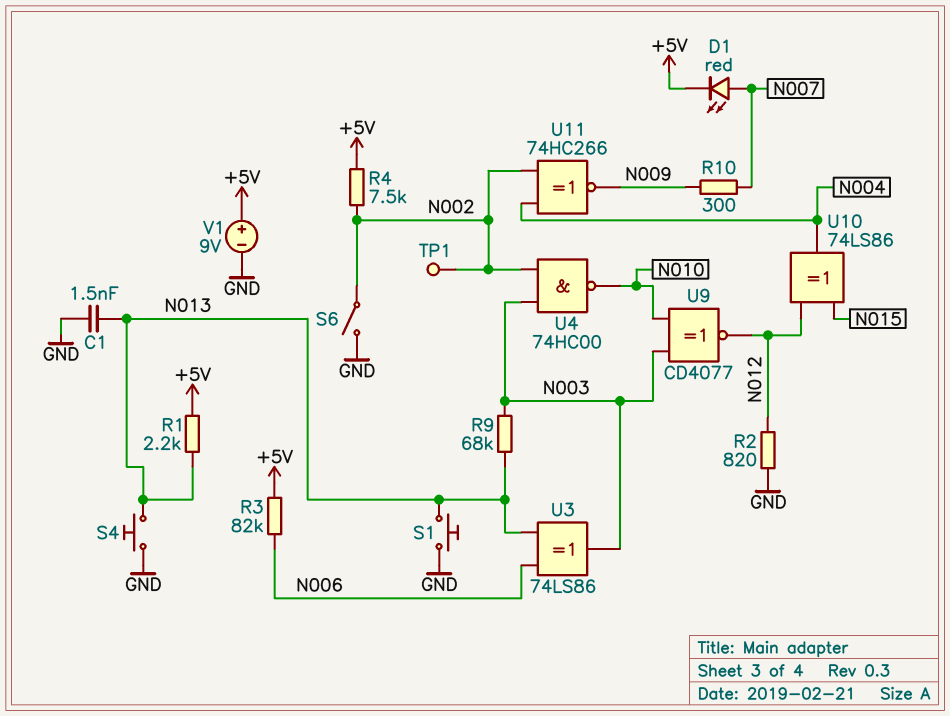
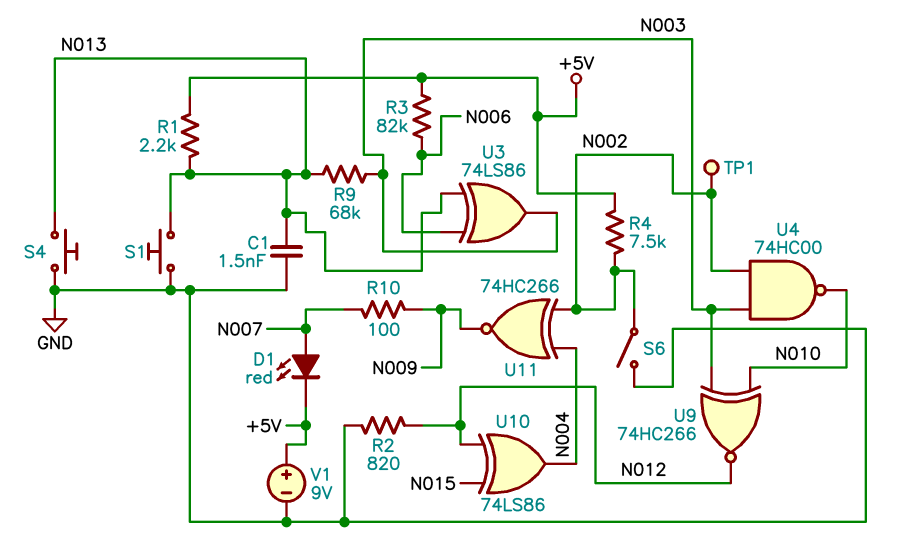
R10: 300 (N007, N009) -> 100 (N007, N009)
U9: XNOR CD4077 (in N003, in N010, out N012) -> XNOR 74HC266 (in N003, in N010, out N012)

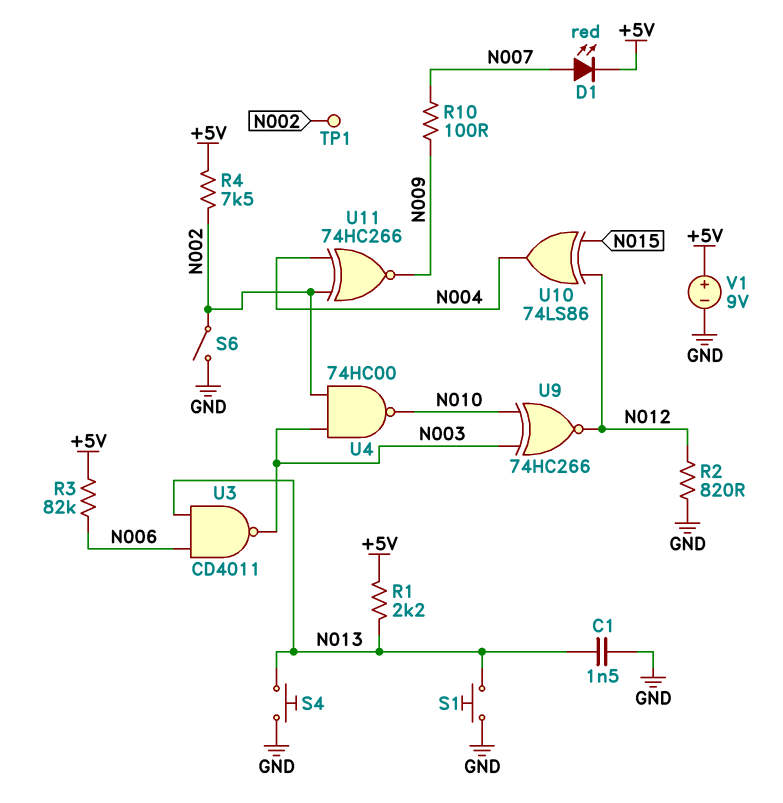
R9: 68k (N003, N013) -> none
U3: XOR 74LS86 (in N006, in N013, out N003) -> NAND CD4011 (in N006, in N013, out N003)

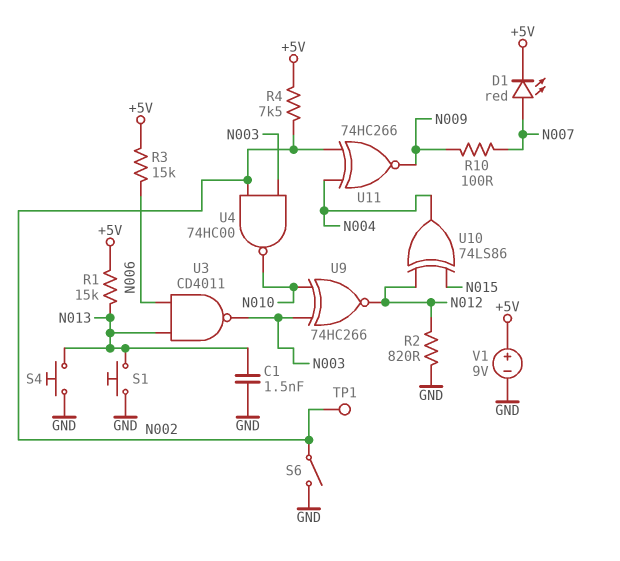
R1: 2.2k (+5V, N013) -> 15k (+5V, N013)
R3: 82k (+5V, N006) -> 15k (+5V, N006)

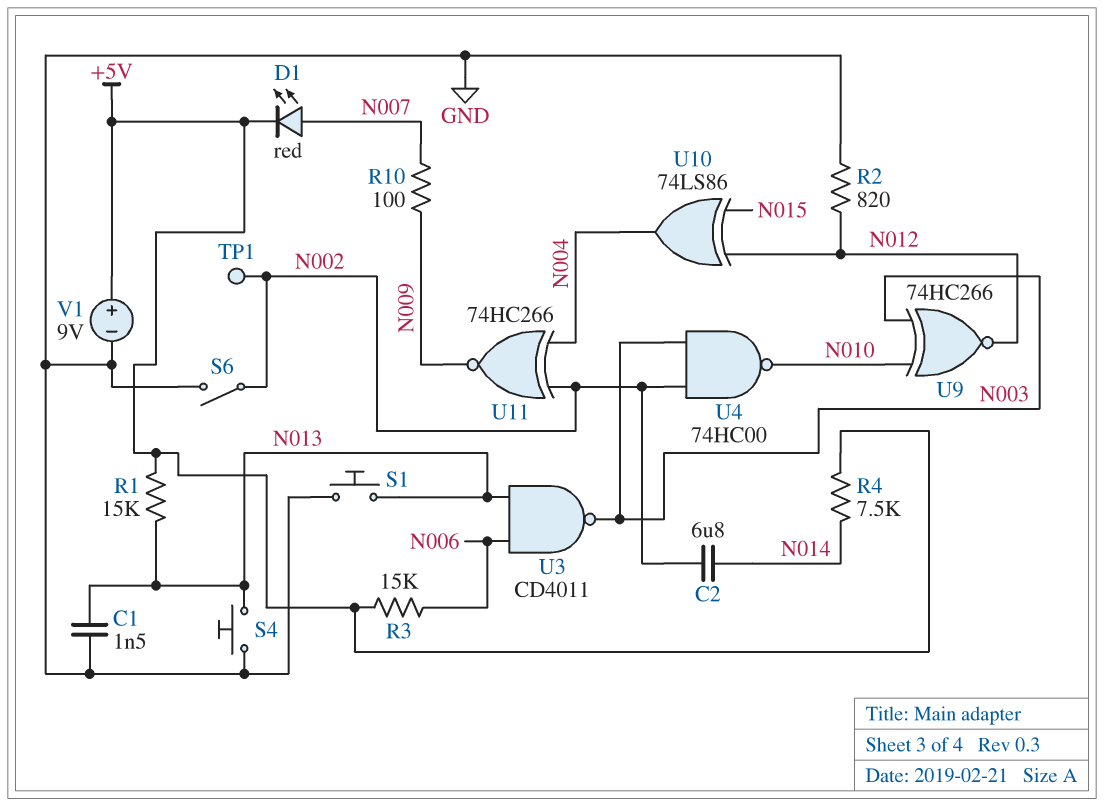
C2: none -> 6.8uF (N002, N014)
R4: 7.5k (+5V, N002) -> 7.5k (+5V, N014)

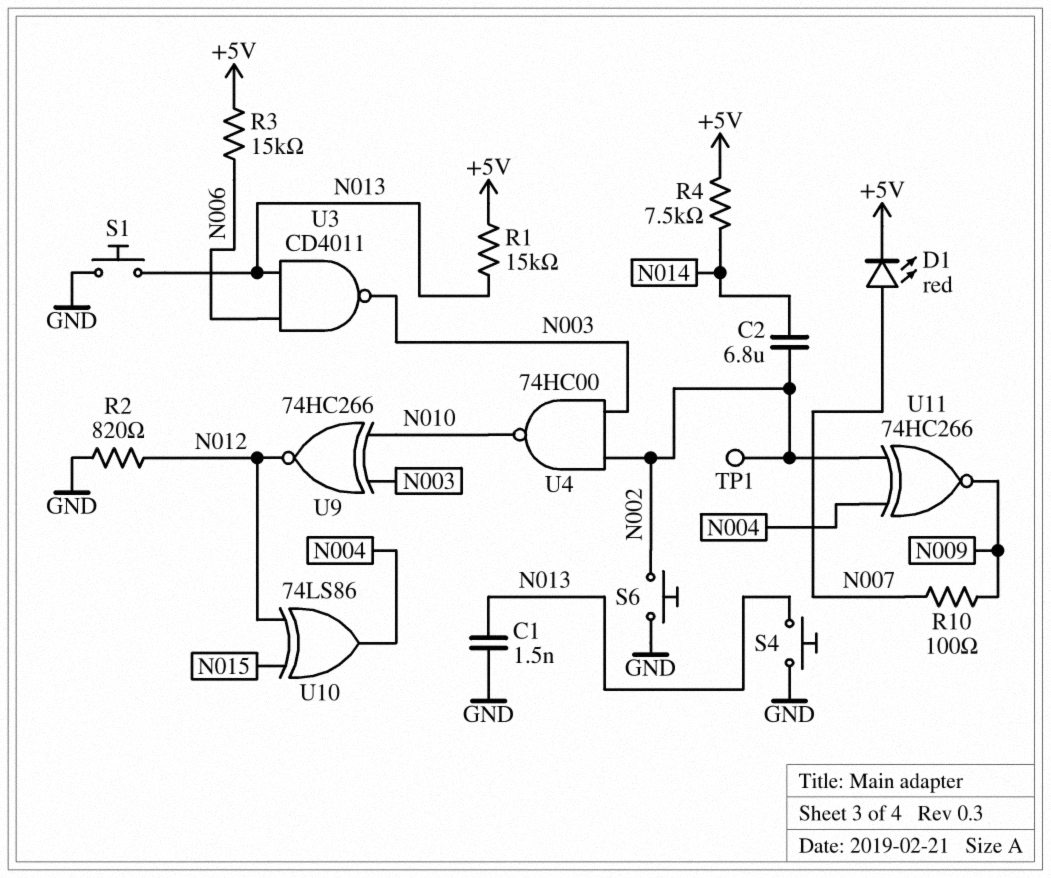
S6: switch (GND, N002) -> button (GND, N002)
V1: 9V (plus +5V, minus GND) -> none

